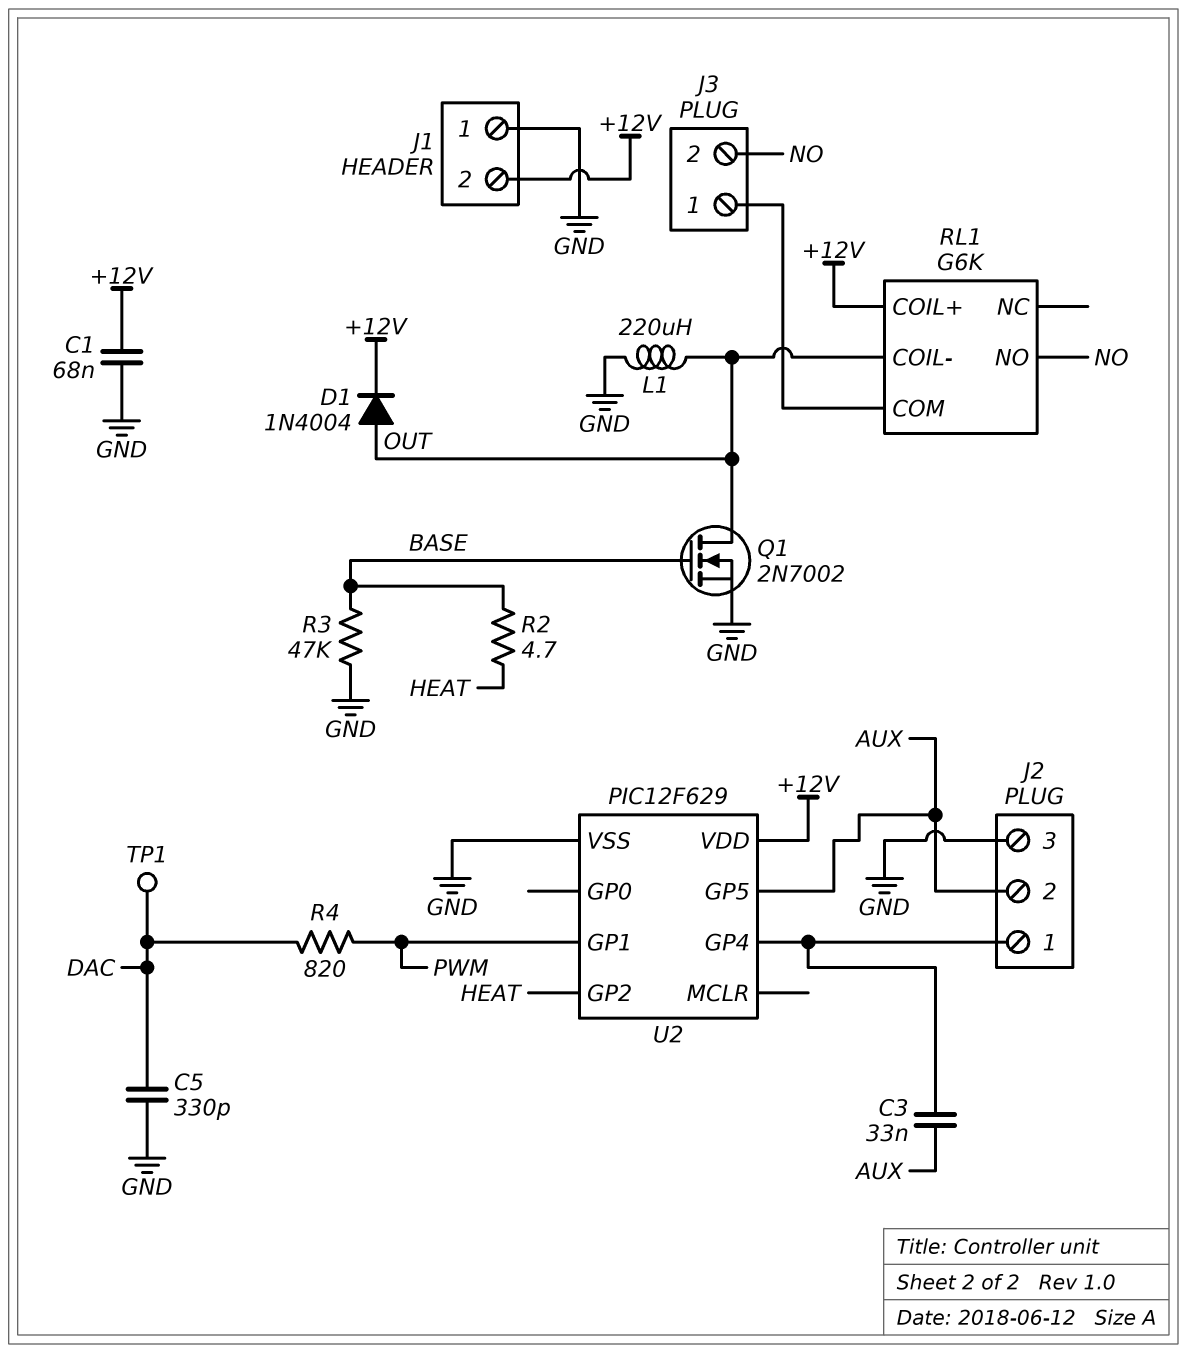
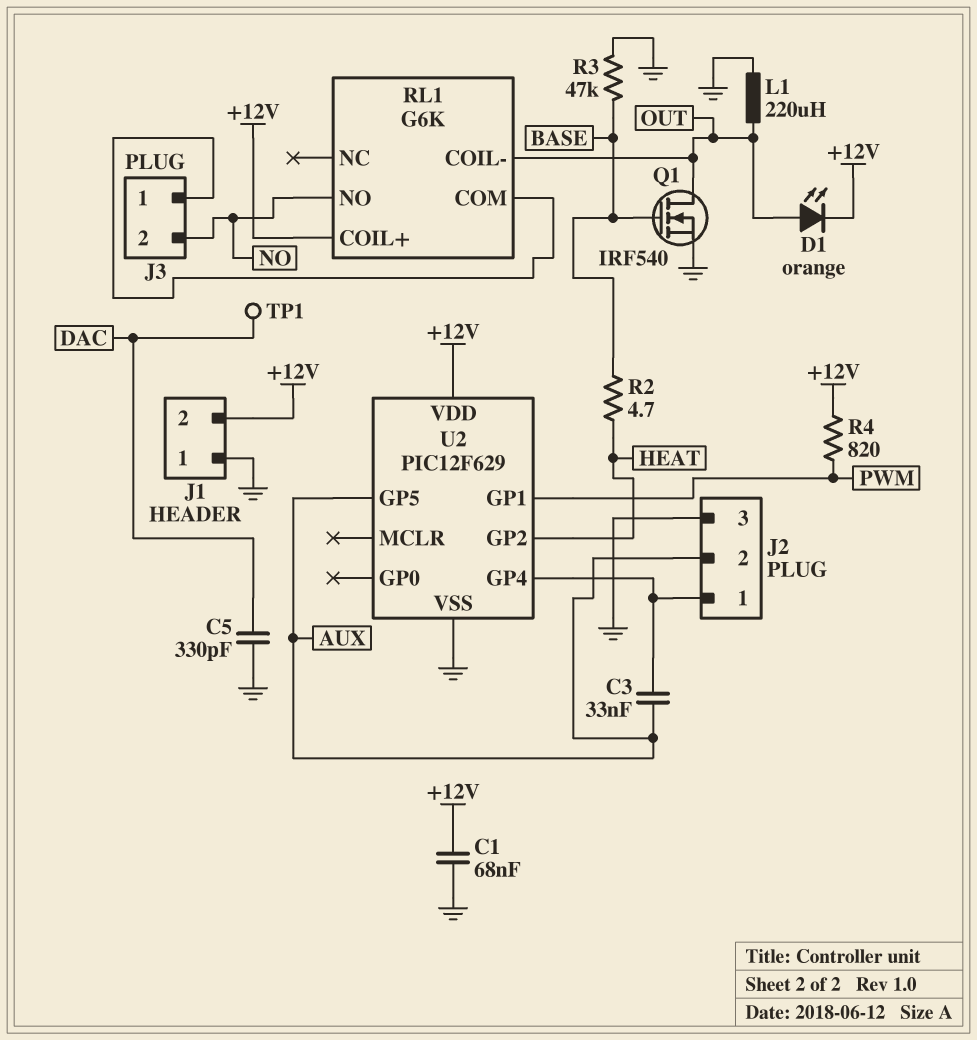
D1: diode 1N4004 (A OUT, K +12V) -> LED orange (A OUT, K +12V)
Q1: NMOS 2N7002 (G BASE, D OUT, S GND) -> NMOS IRF540 (G BASE, D OUT, S GND)
R4: 820 (DAC, PWM) -> 820 (+12V, PWM)

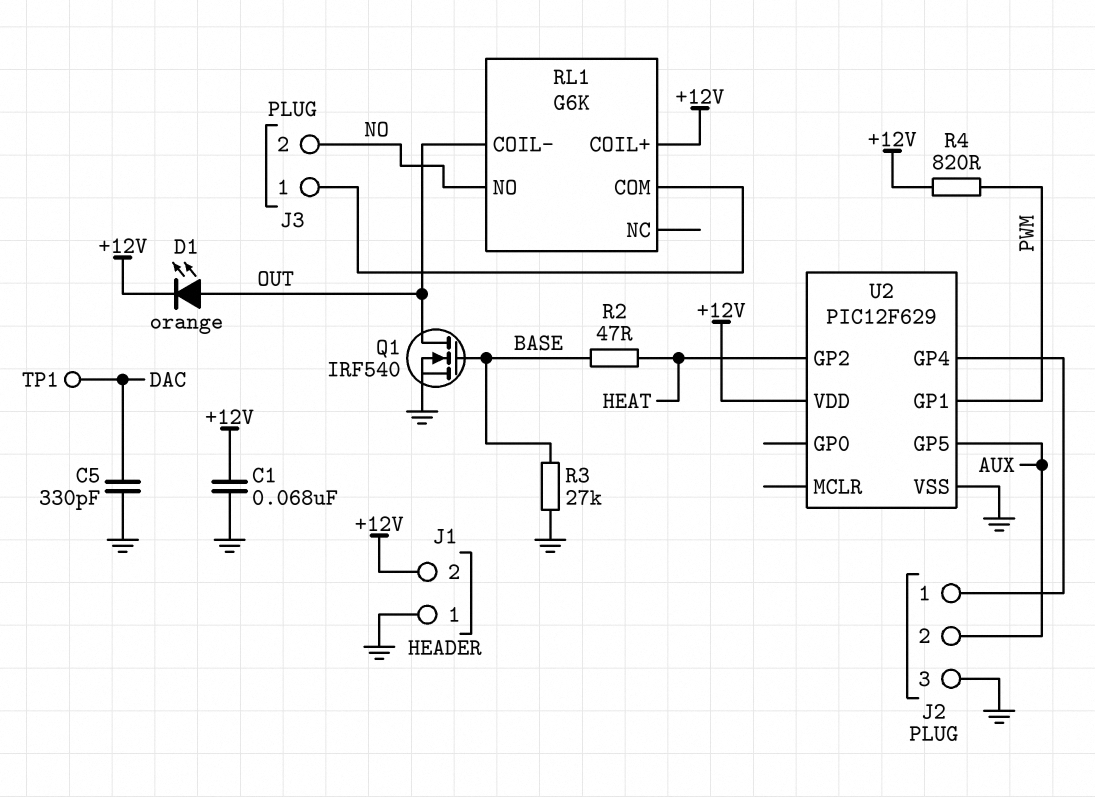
C3: 33nF (AUX, J2/1) -> none
L1: 220uH (GND, OUT) -> none
R2: 4.7 (BASE, HEAT) -> 47 (BASE, HEAT)
R3: 47k (BASE, GND) -> 27k (BASE, GND)

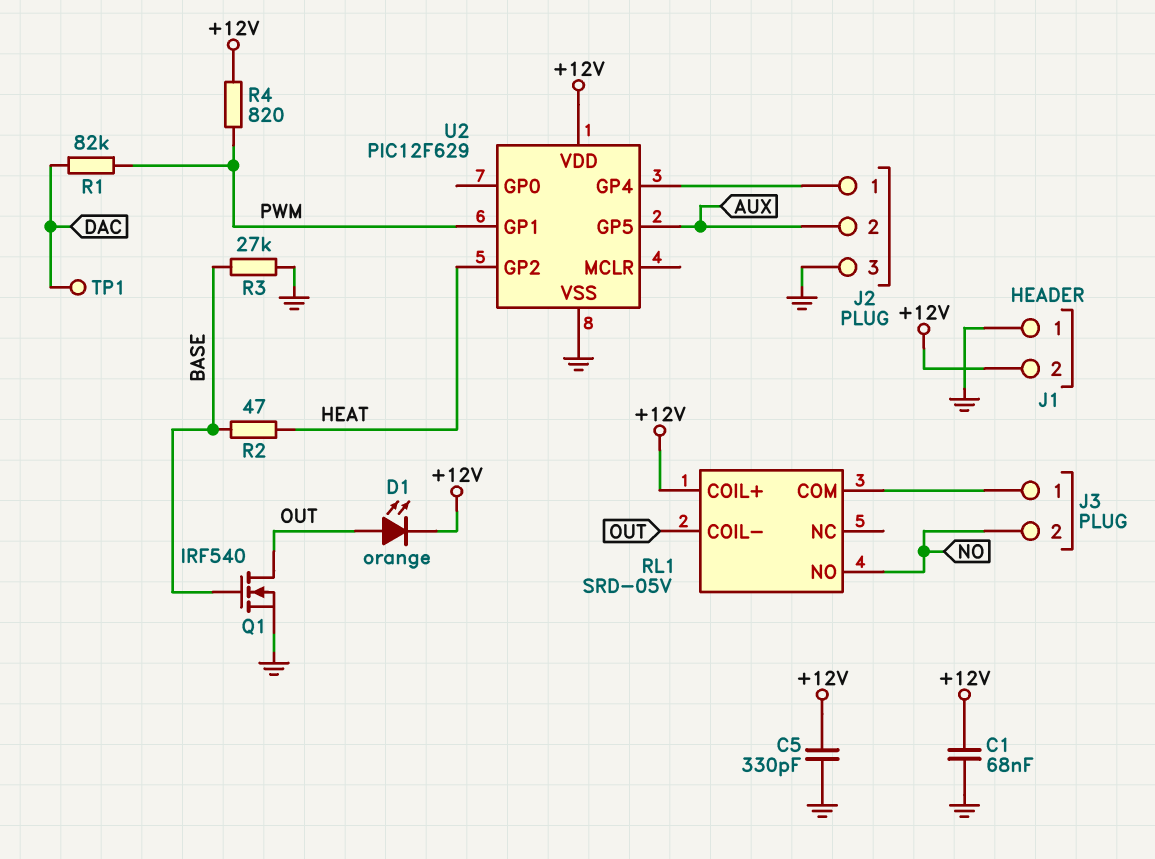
C5: 330pF (DAC, GND) -> 330pF (+12V, GND)
R1: none -> 82k (DAC, PWM)
RL1: G6K -> SRD-05V

